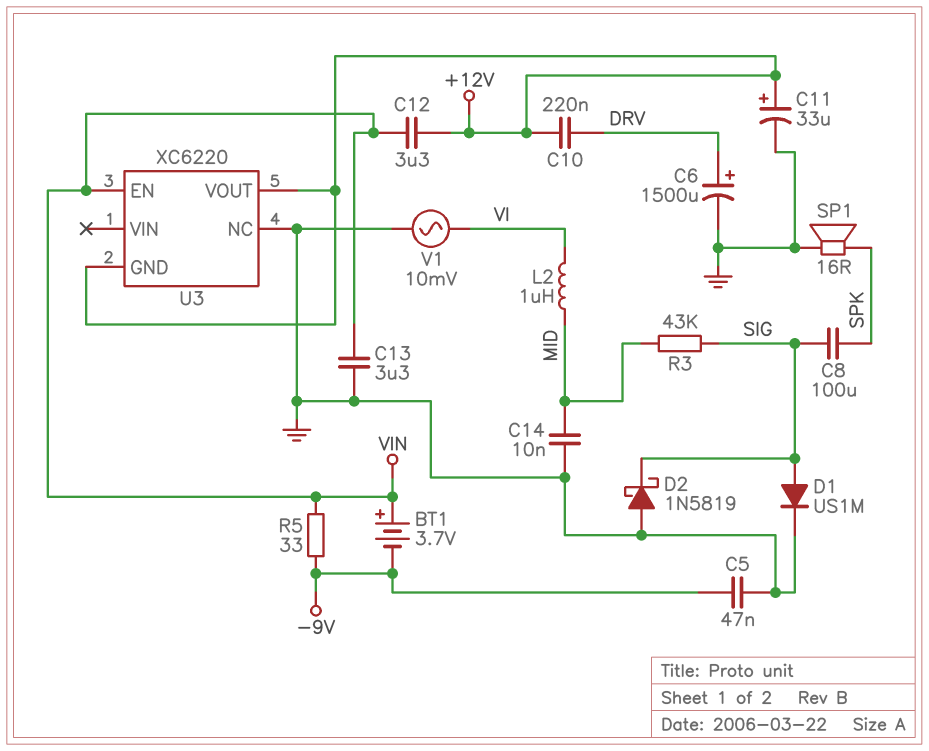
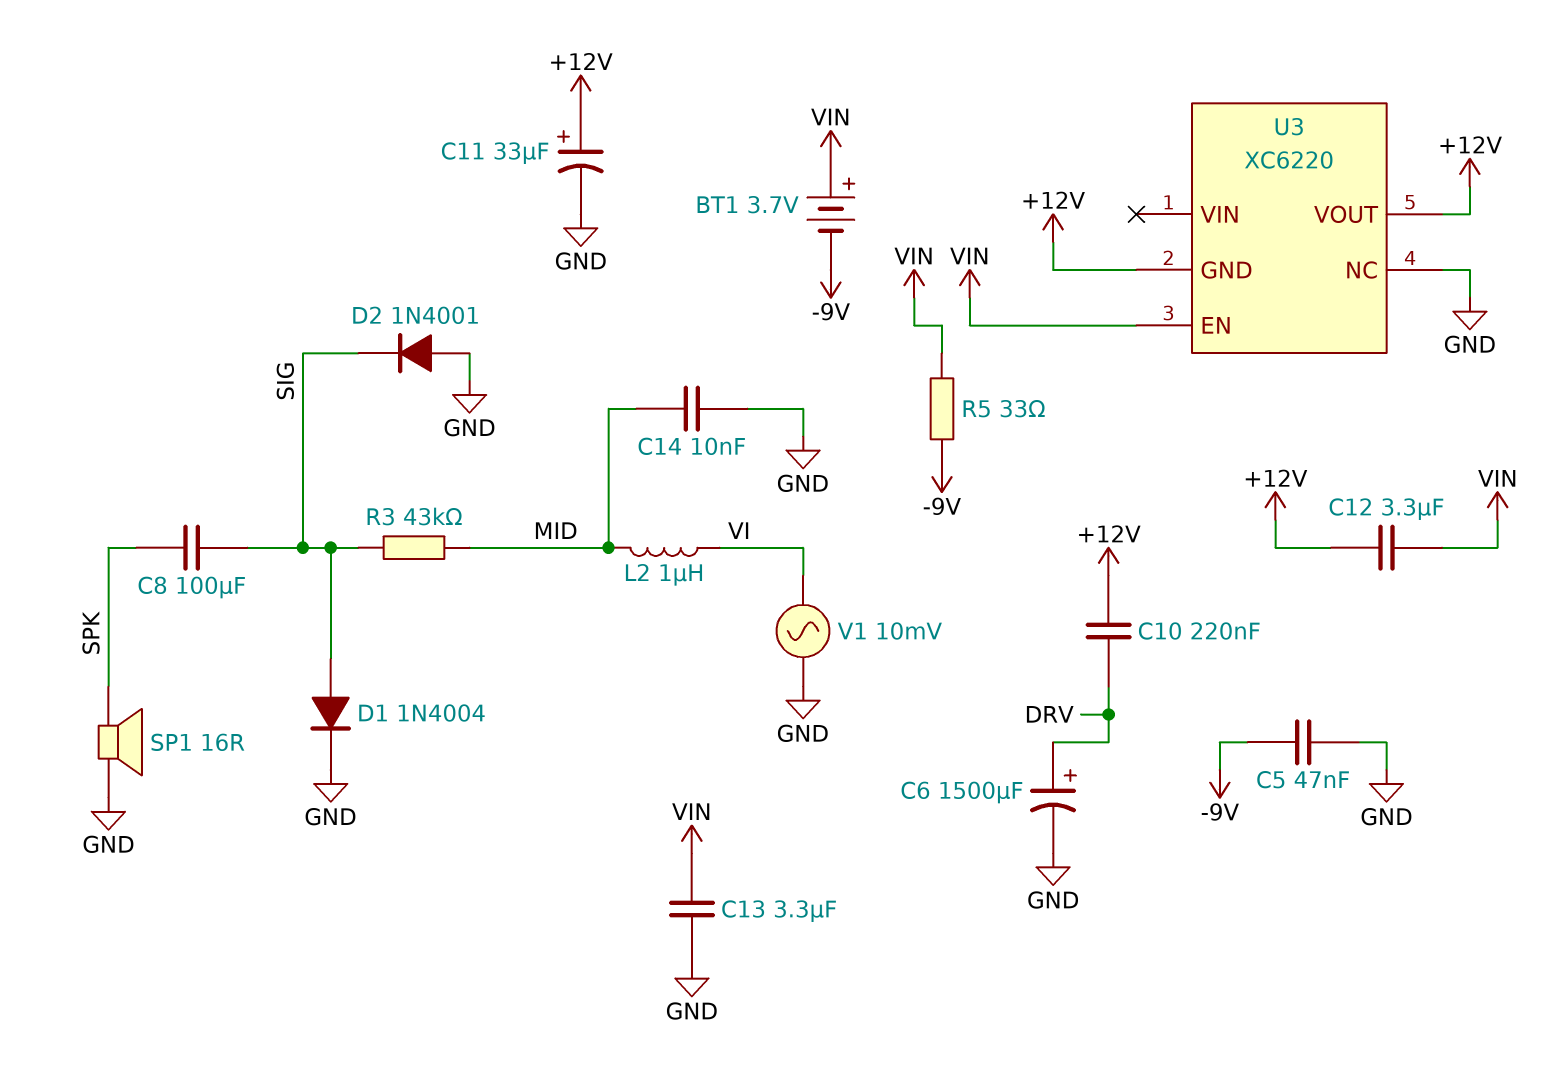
D1: diode US1M (A SIG, K GND) -> diode 1N4004 (A SIG, K GND)
D2: schottky 1N5819 (A GND, K SIG) -> diode 1N4001 (A GND, K SIG)

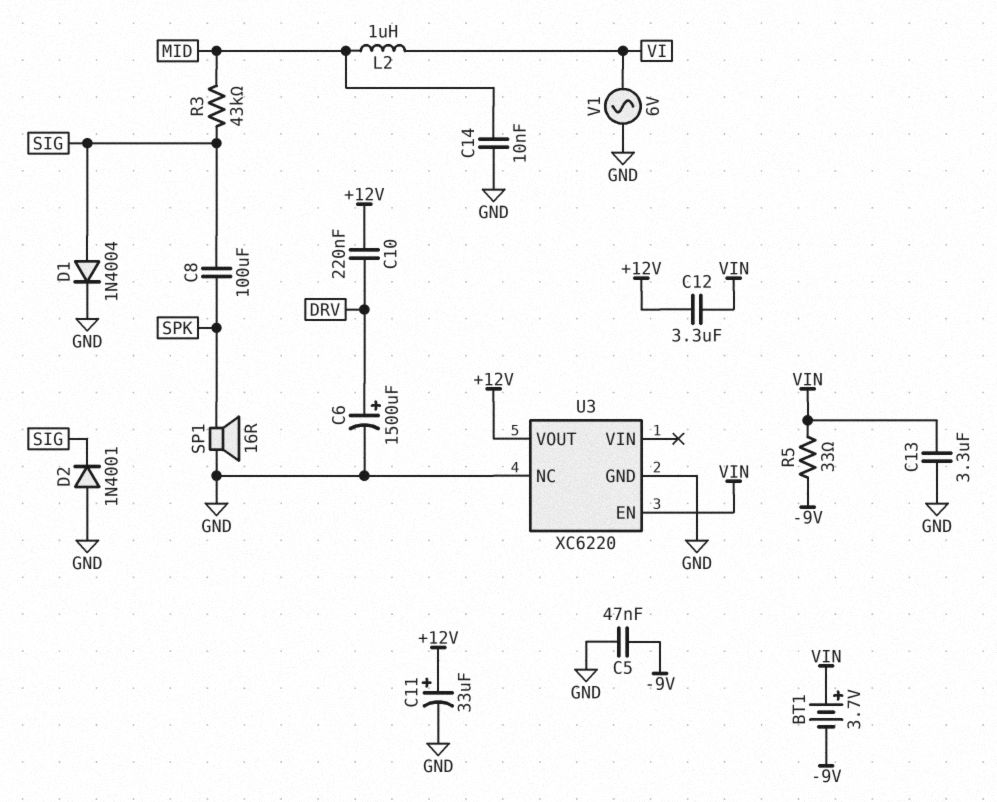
U3 pin GND: +12V -> GND
V1: AC 10mV (GND, VI) -> AC 6V (GND, VI)

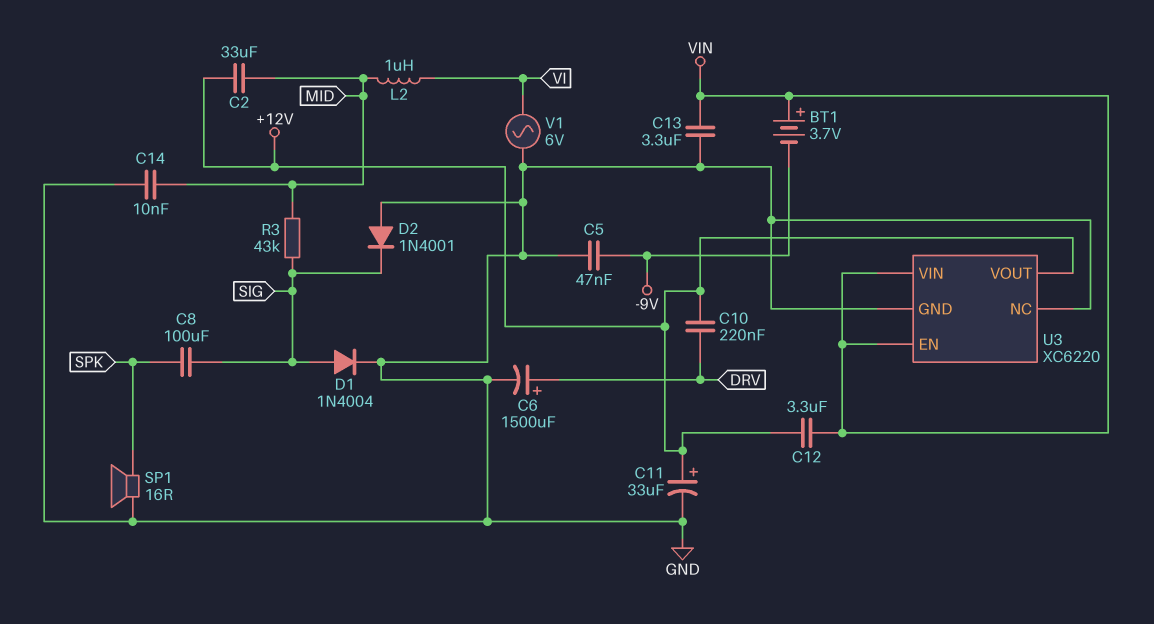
C2: none -> 33uF (+12V, MID)
R5: 33 (-9V, VIN) -> none
U3 pin VIN: none -> VIN

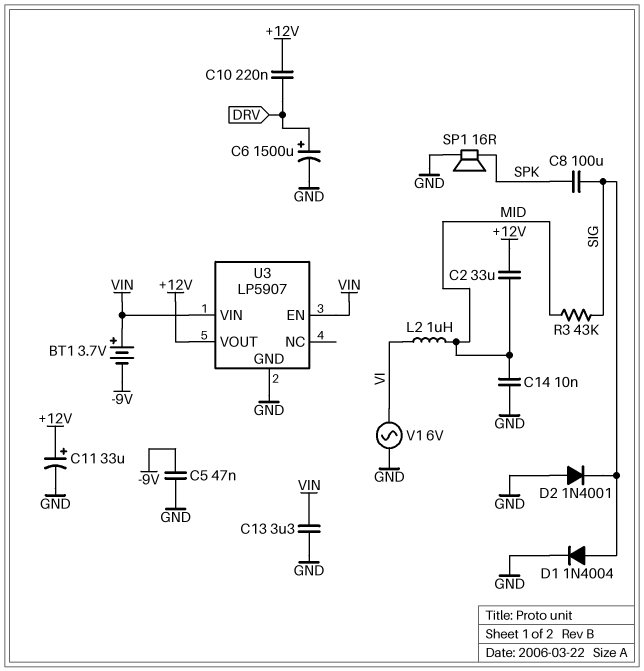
C12: 3.3uF (+12V, VIN) -> none
U3: XC6220 -> LP5907
U3 pin NC: GND -> none

